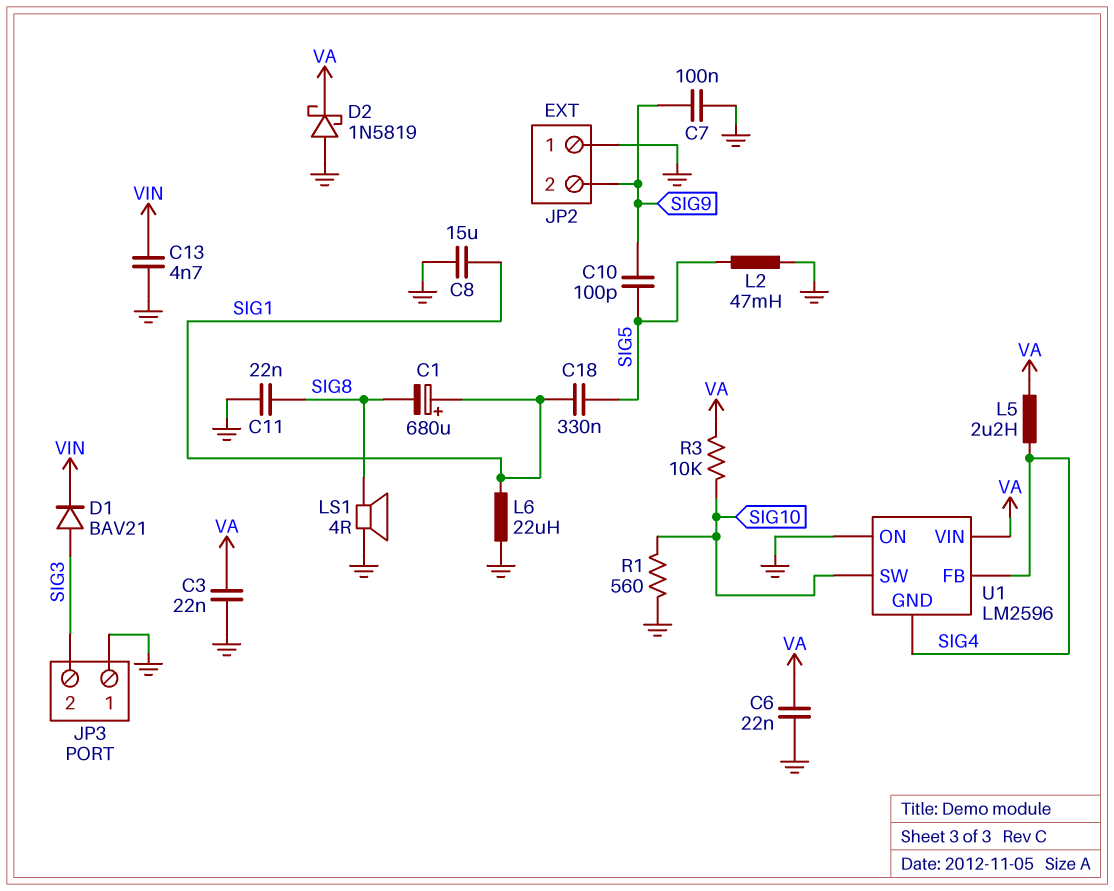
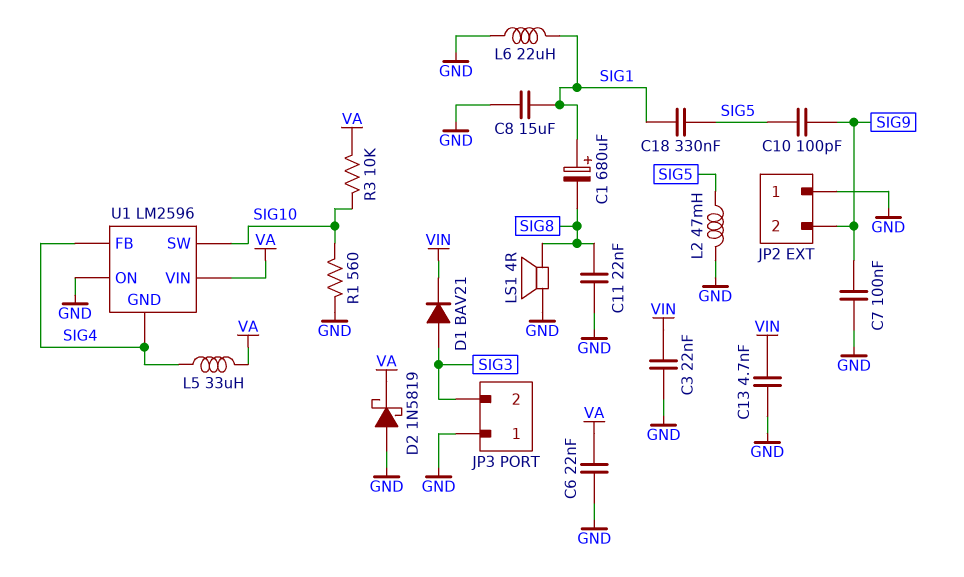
C3: 22nF (GND, VA) -> 22nF (GND, VIN)
L5: 2.2uH (SIG4, VA) -> 33uH (SIG4, VA)

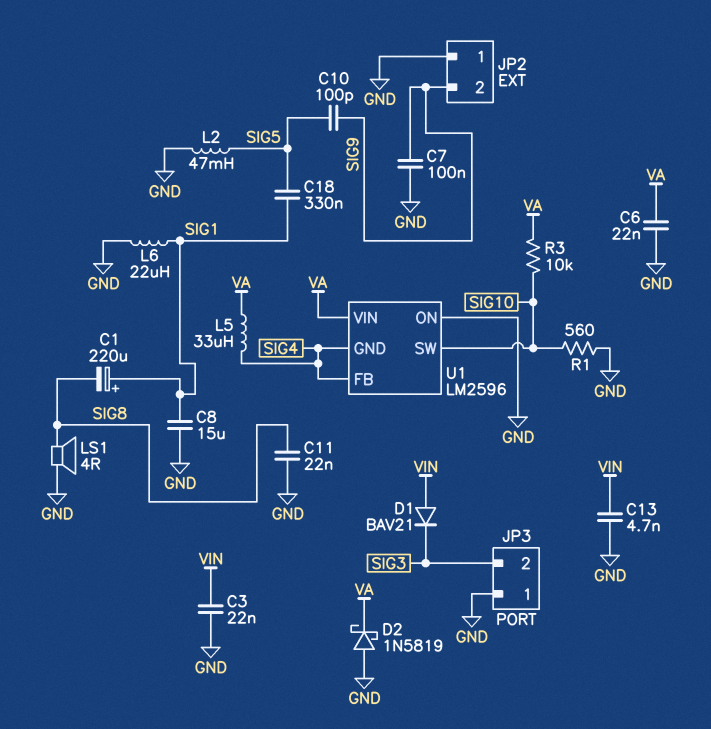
C1: 680uF (plus SIG1, minus SIG8) -> 220uF (plus SIG1, minus SIG8)
D1: diode BAV21 (A SIG3, K VIN) -> diode BAV21 (A VIN, K SIG3)

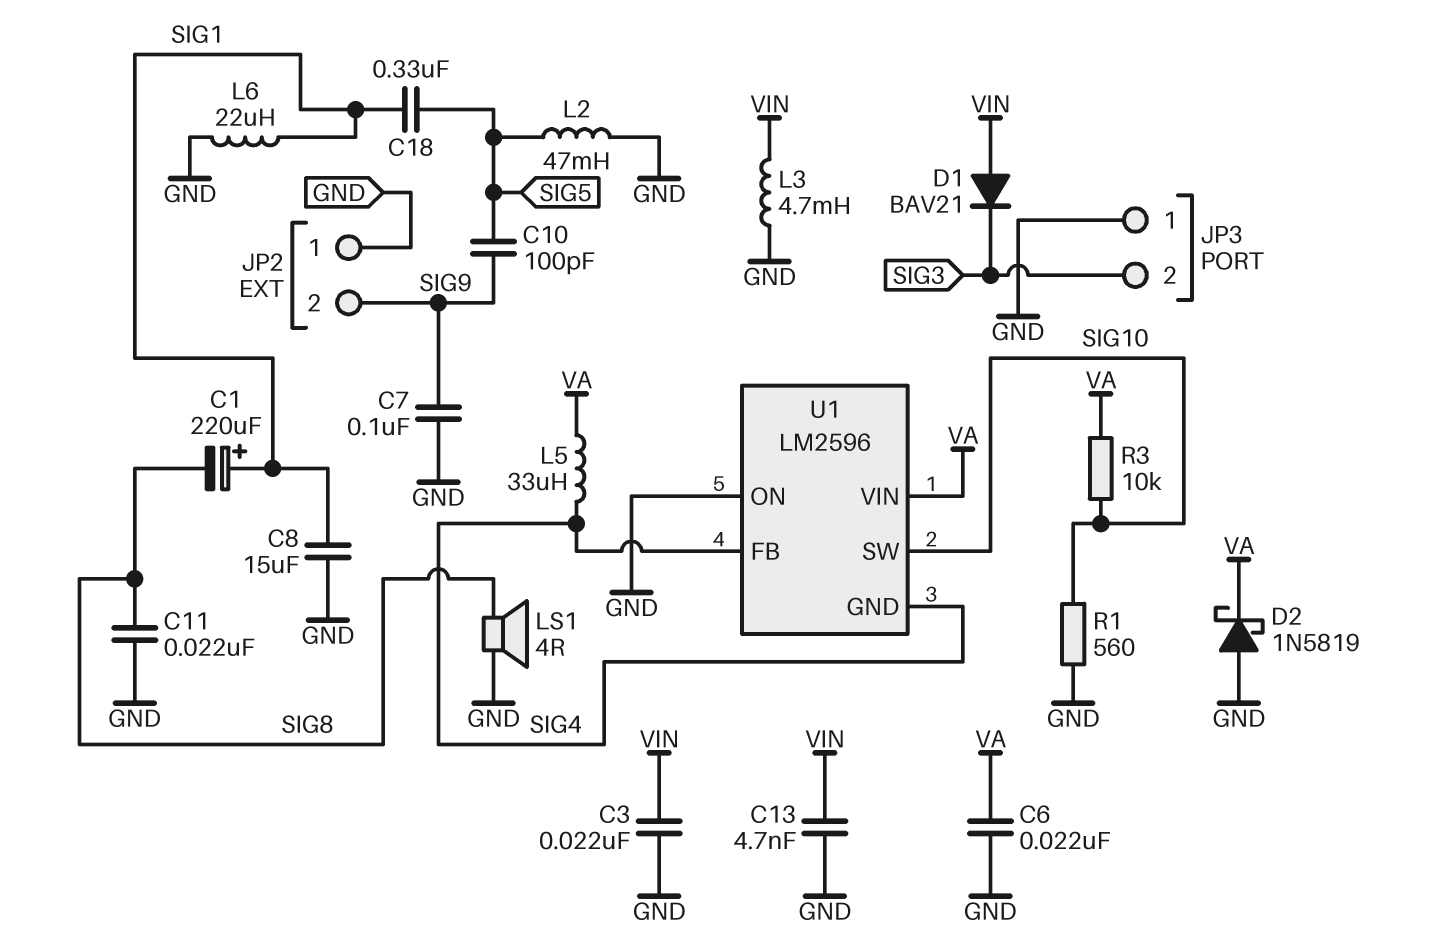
L3: none -> 4.7mH (GND, VIN)

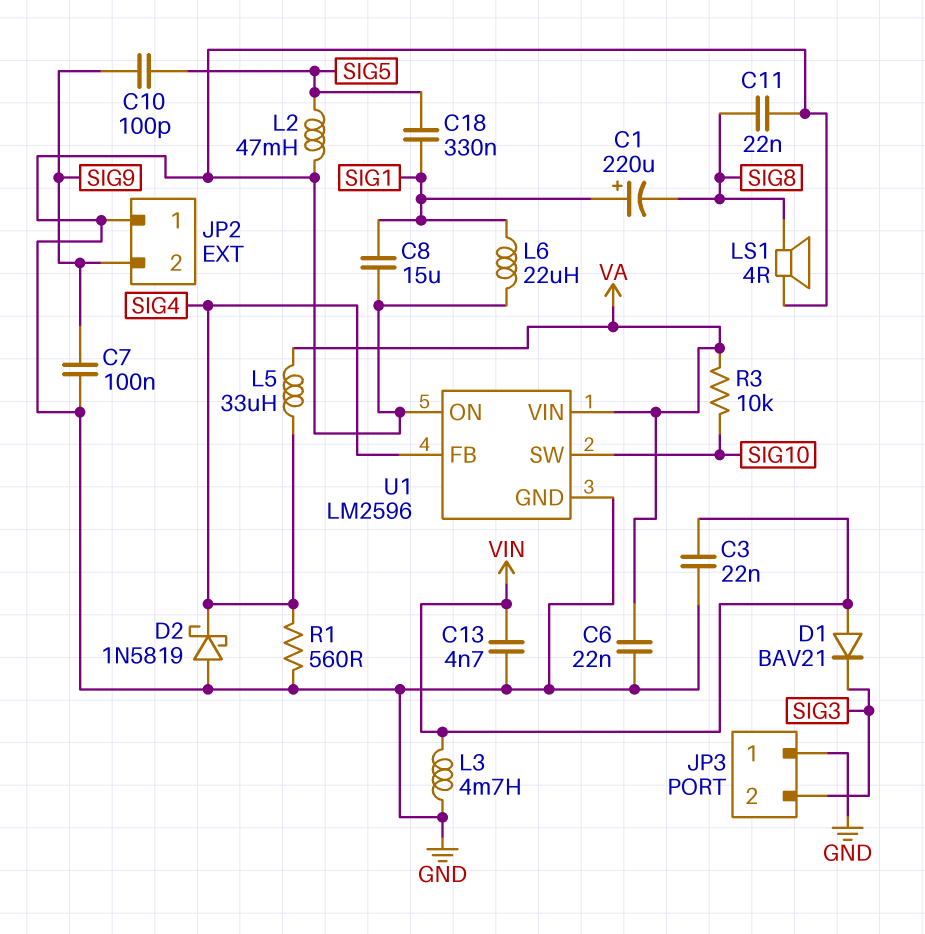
D2: schottky 1N5819 (A GND, K VA) -> schottky 1N5819 (A GND, K SIG4)
R1: 560 (GND, SIG10) -> 560 (GND, SIG4)
U1 pin GND: SIG4 -> GND

